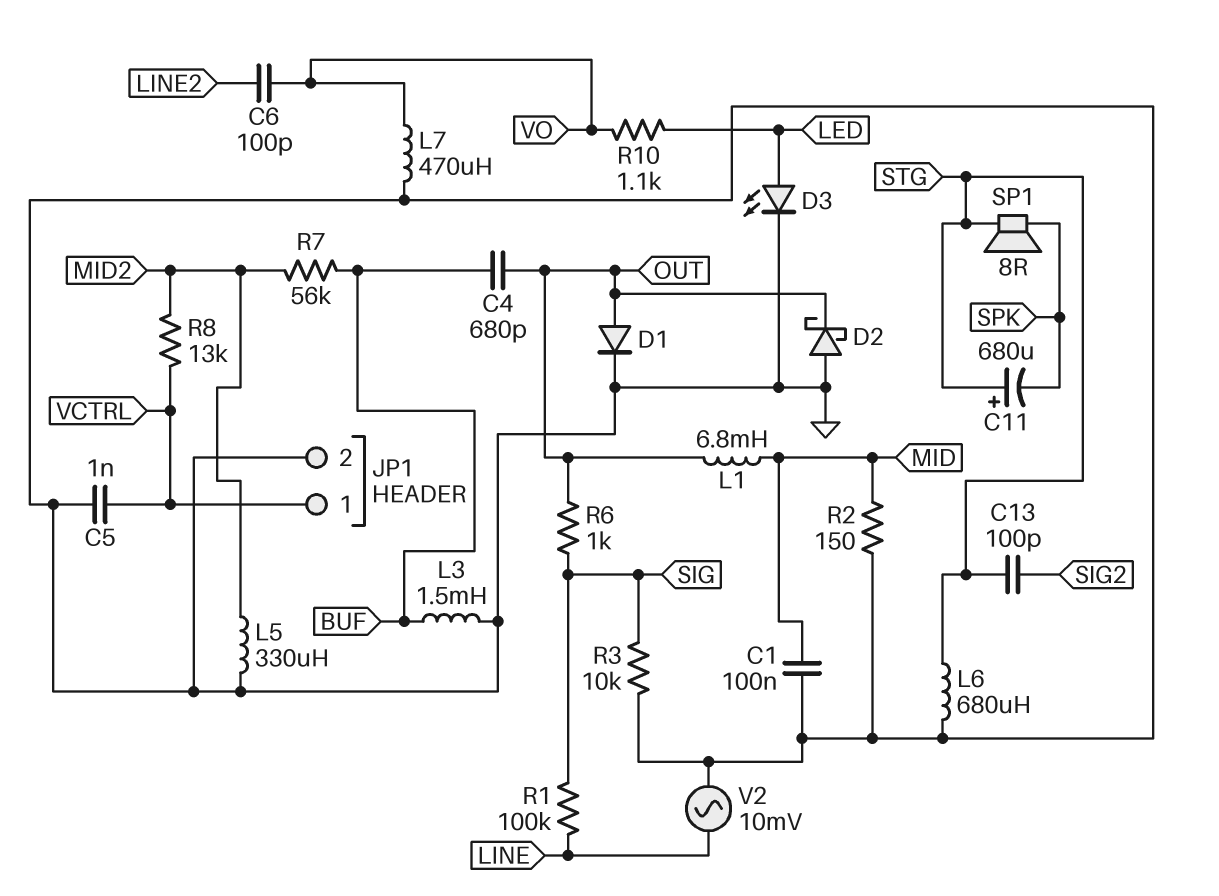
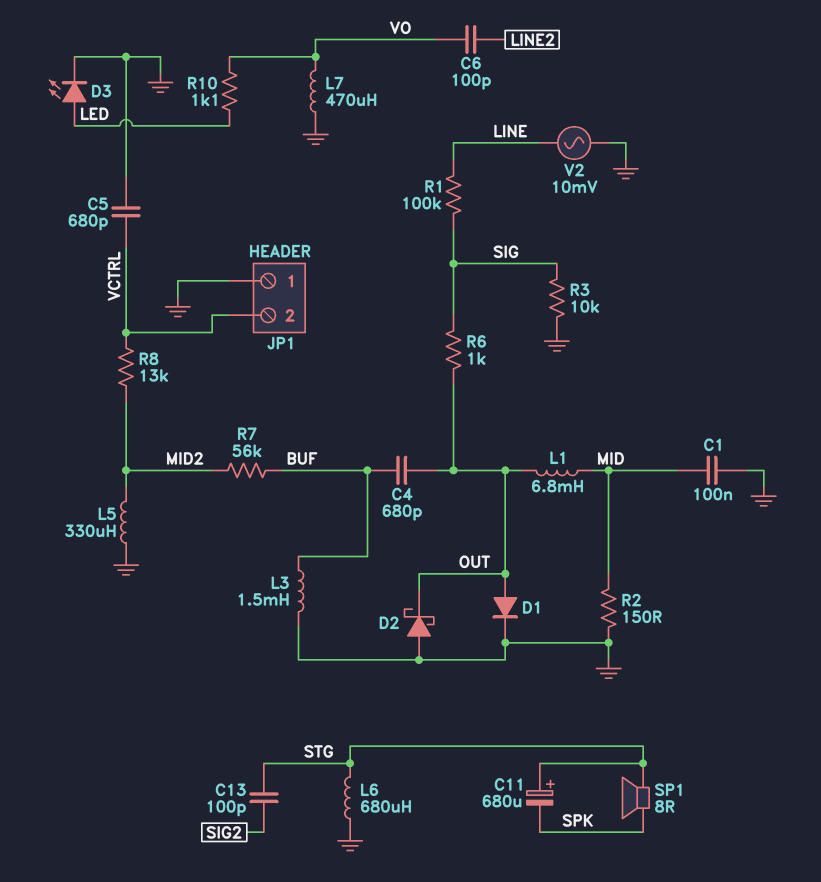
C5: 1nF (GND, VCTRL) -> 680pF (GND, VCTRL)
JP1 pin 1: VCTRL -> GND
JP1 pin 2: GND -> VCTRL

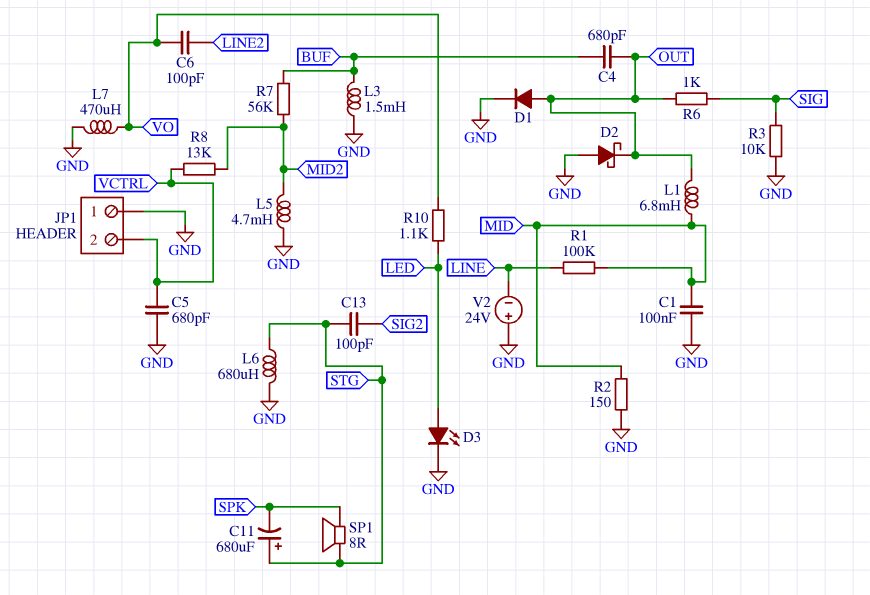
L5: 330uH (GND, MID2) -> 4.7mH (GND, MID2)
R1: 100k (LINE, SIG) -> 100k (LINE, MID)
V2: AC 10mV (GND, LINE) -> 24V (plus GND, minus LINE)

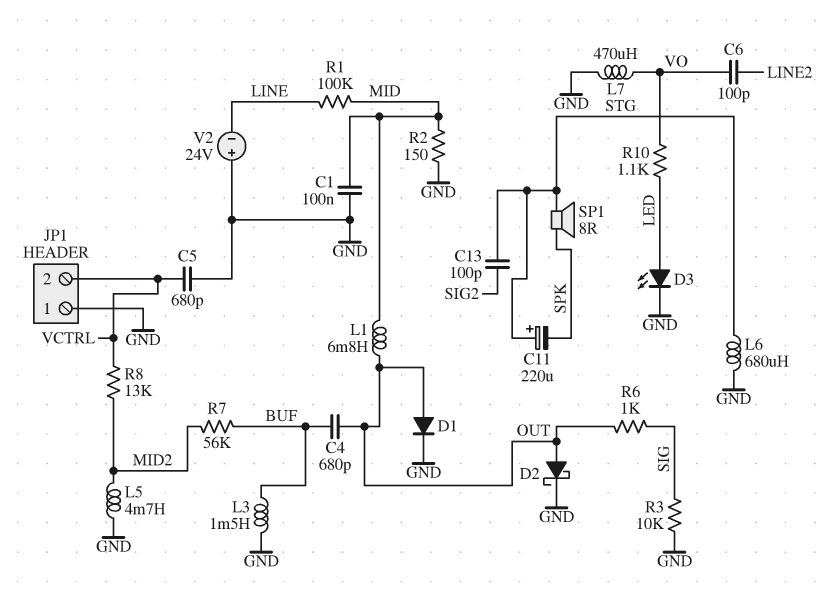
C11: 680uF (plus STG, minus SPK) -> 220uF (plus STG, minus SPK)
D2: schottky (A GND, K OUT) -> schottky (A OUT, K GND)

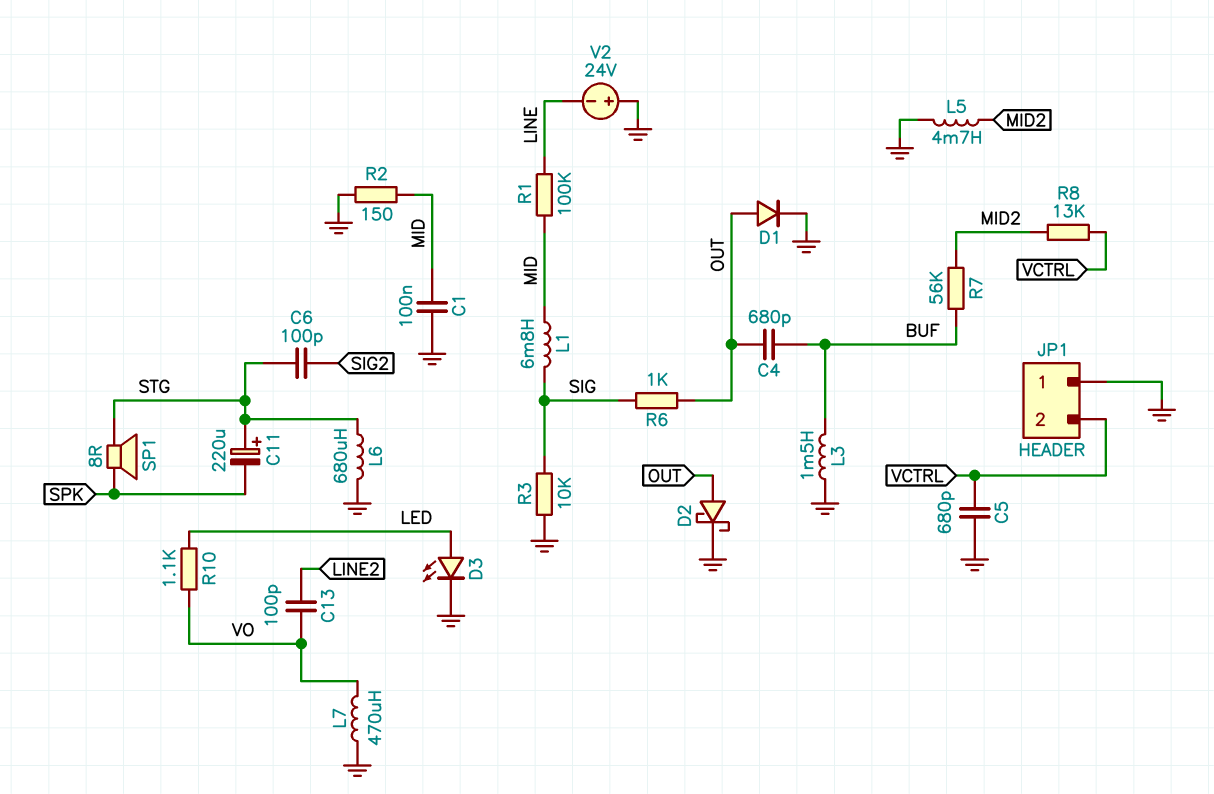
C6: 100pF (LINE2, VO) -> 100pF (SIG2, STG)
C13: 100pF (SIG2, STG) -> 100pF (LINE2, VO)
L1: 6.8mH (MID, OUT) -> 6.8mH (MID, SIG)

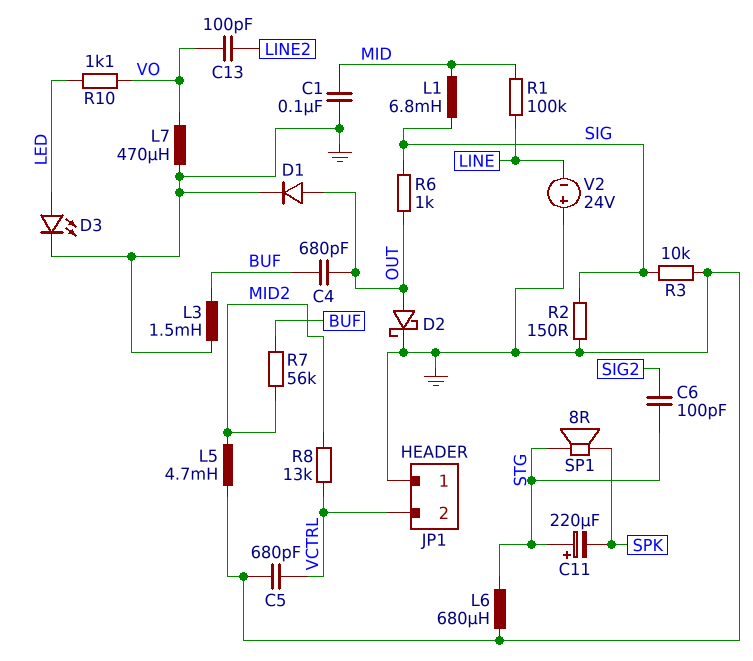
R2: 150 (GND, MID) -> 150 (GND, SIG)

